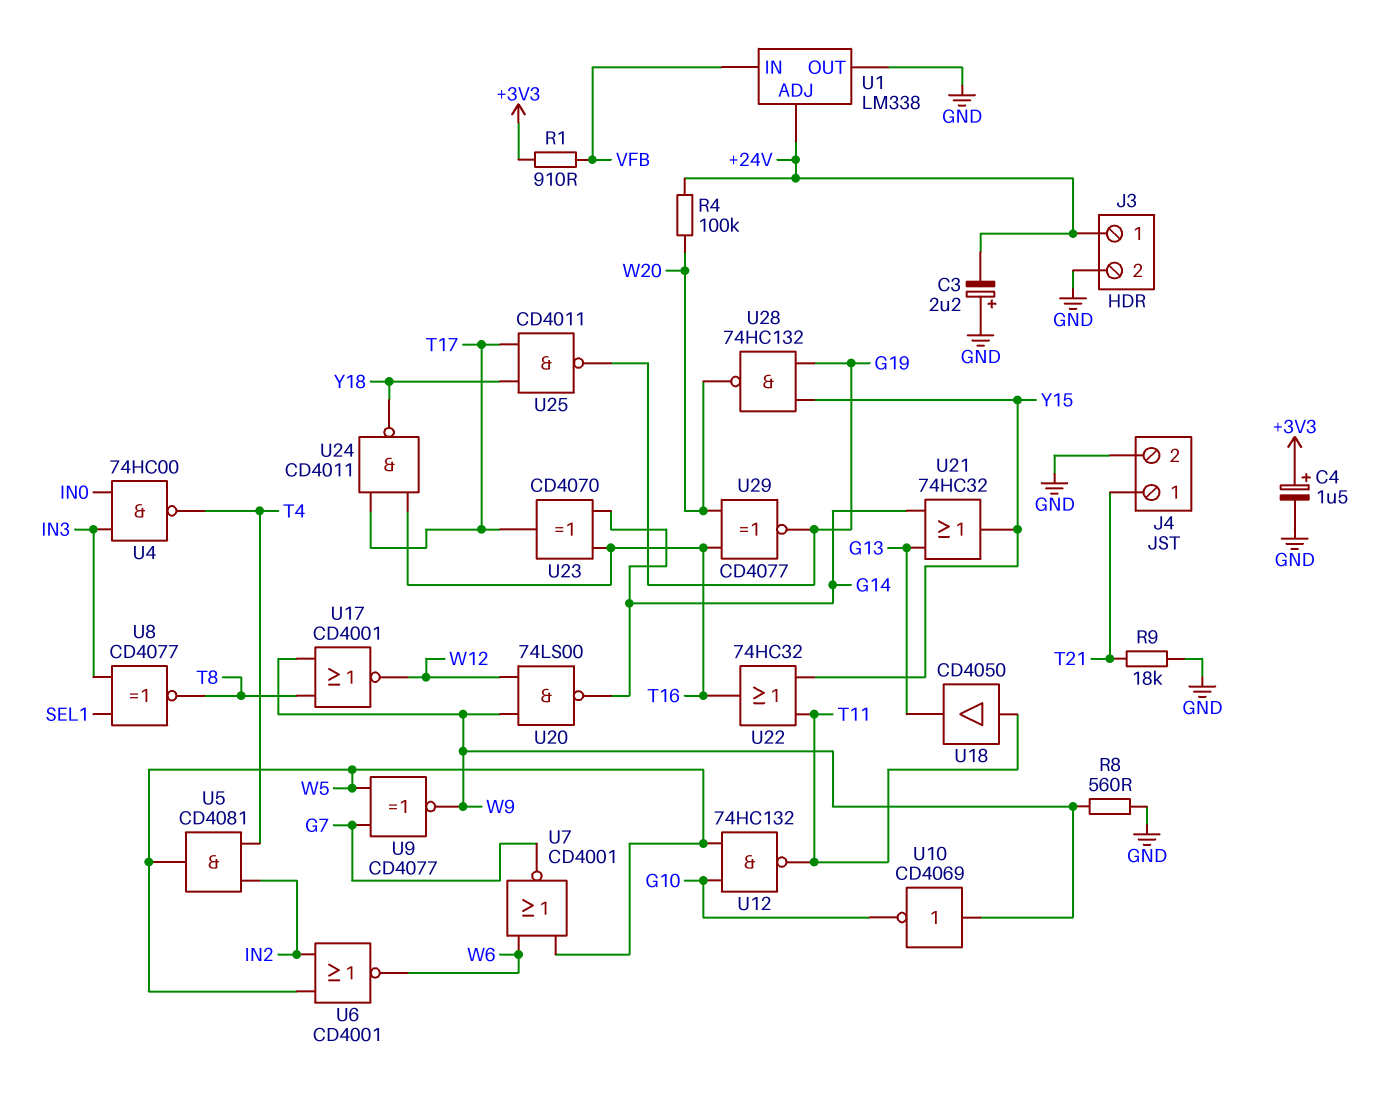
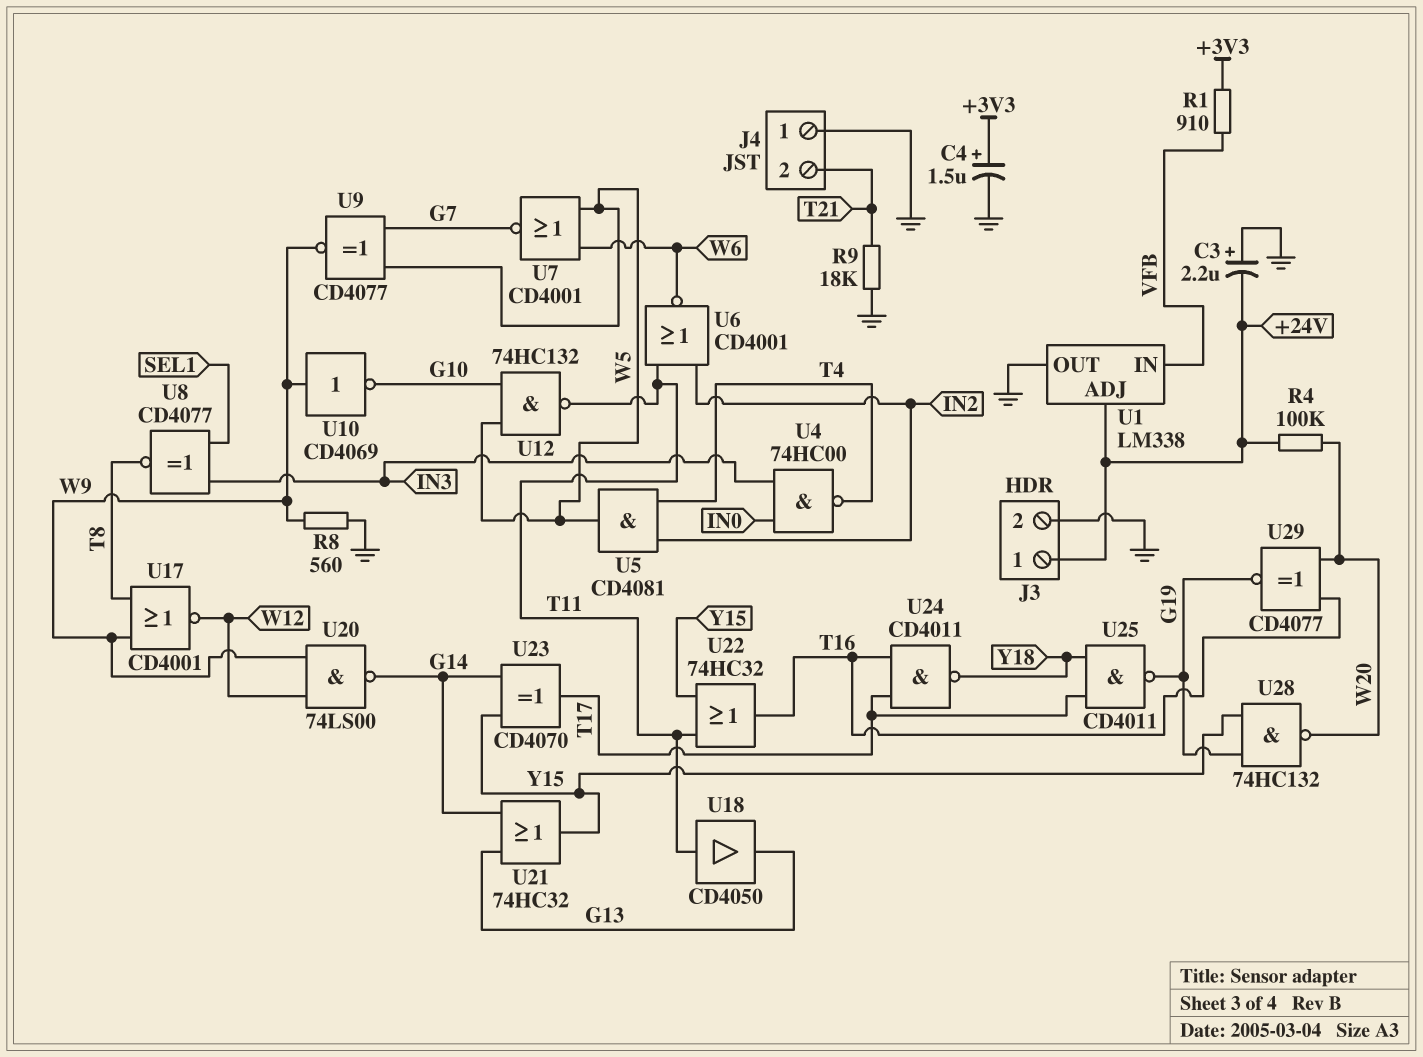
J4 pin 1: T21 -> GND
J4 pin 2: GND -> T21
U6: NOR CD4001 (in IN2, in W5, out W6) -> NOR CD4001 (in IN2, in T11, out W6)
U23: XOR CD4070 (in G14, in T16, out T17) -> XOR CD4070 (in G14, in Y15, out T17)

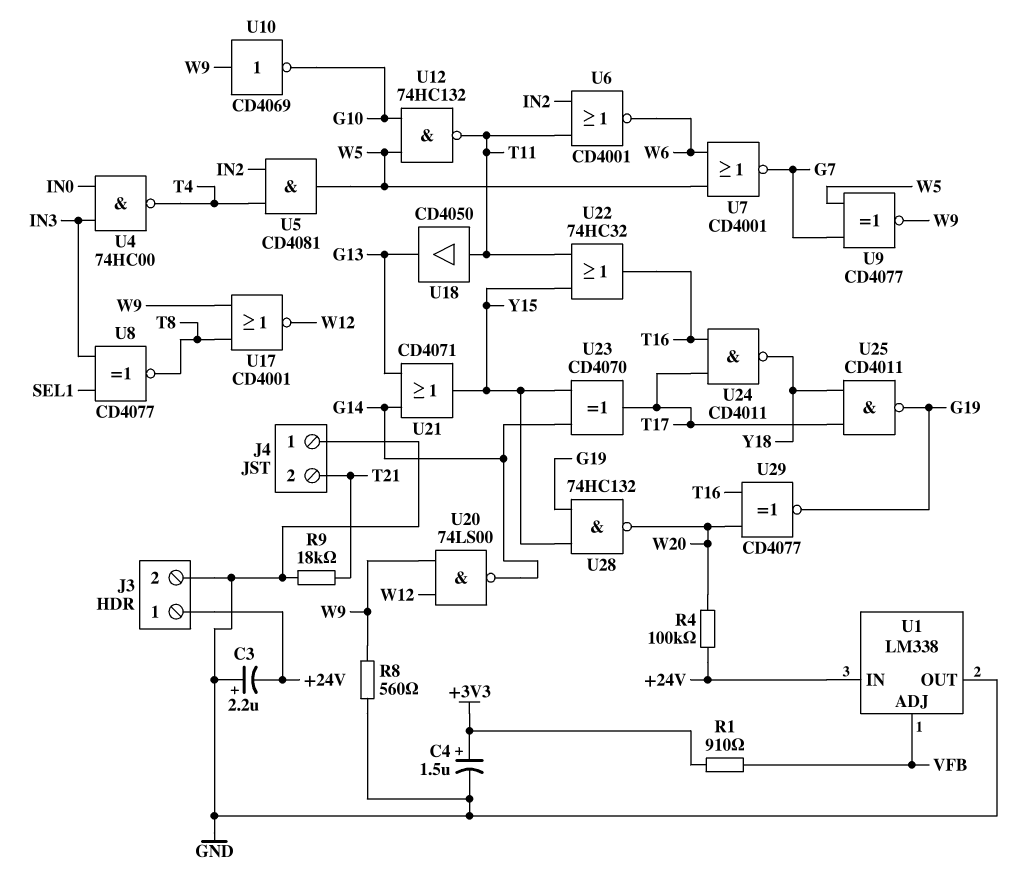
U1 pin ADJ: +24V -> VFB
U1 pin IN: VFB -> +24V
U21: OR 74HC32 (in G13, in G14, out Y15) -> OR CD4071 (in G13, in G14, out Y15)

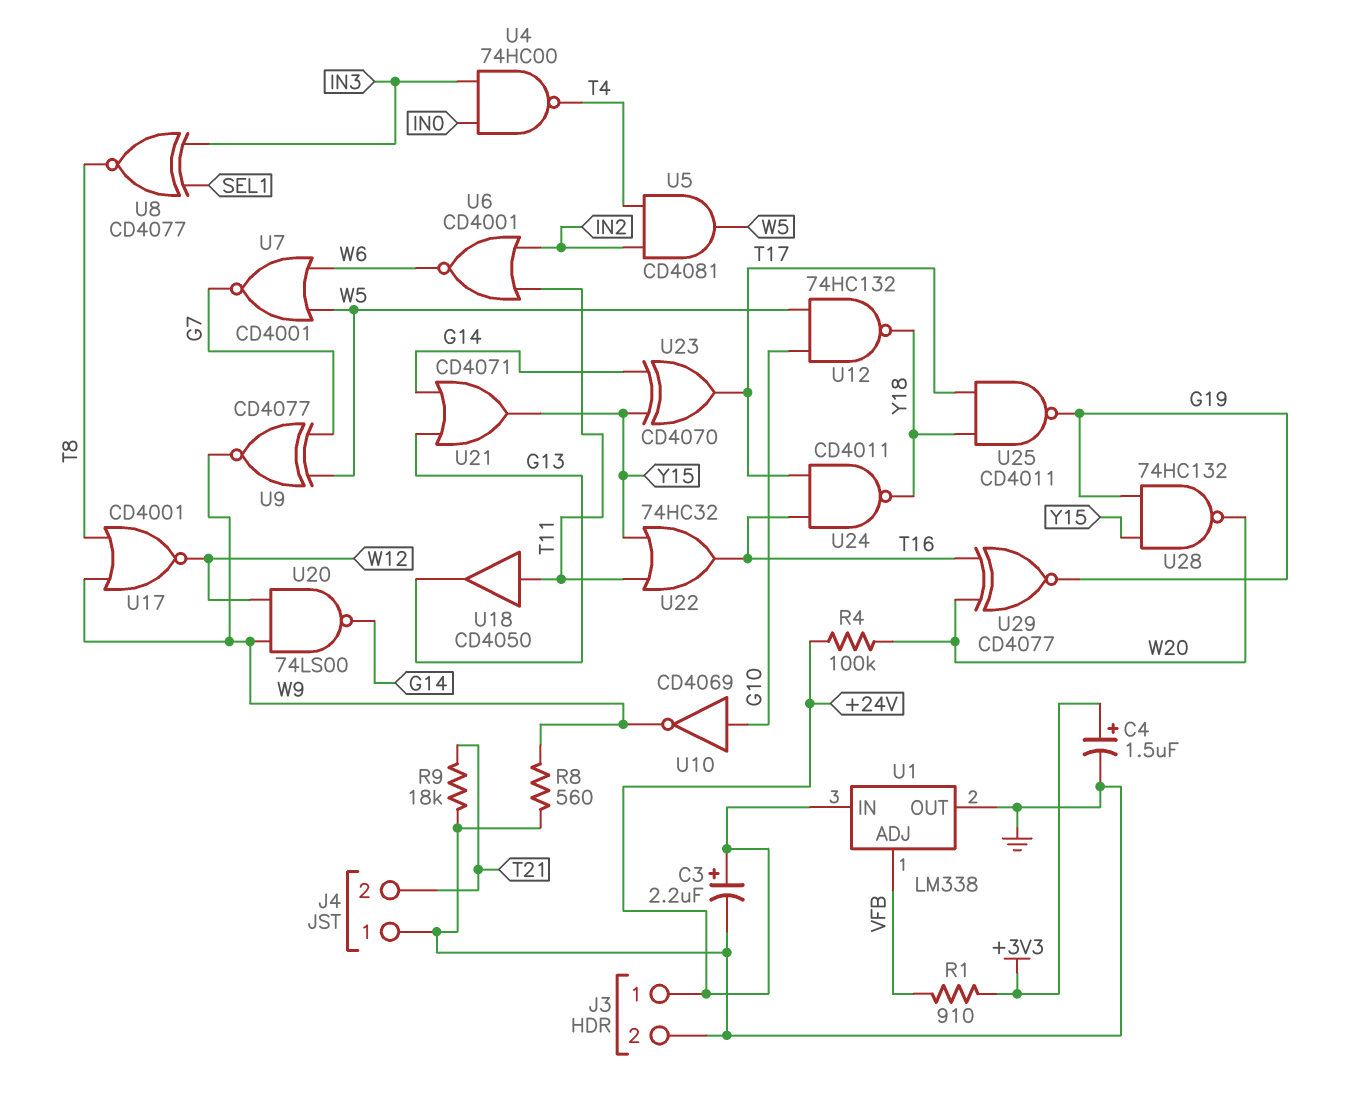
C3: 2.2uF (plus GND, minus +24V) -> 2.2uF (plus +24V, minus GND)
U10: NOT CD4069 (in W9, out G10) -> NOT CD4069 (in G10, out W9)
U12: NAND 74HC132 (in G10, in W5, out T11) -> NAND 74HC132 (in G10, in W5, out Y18)

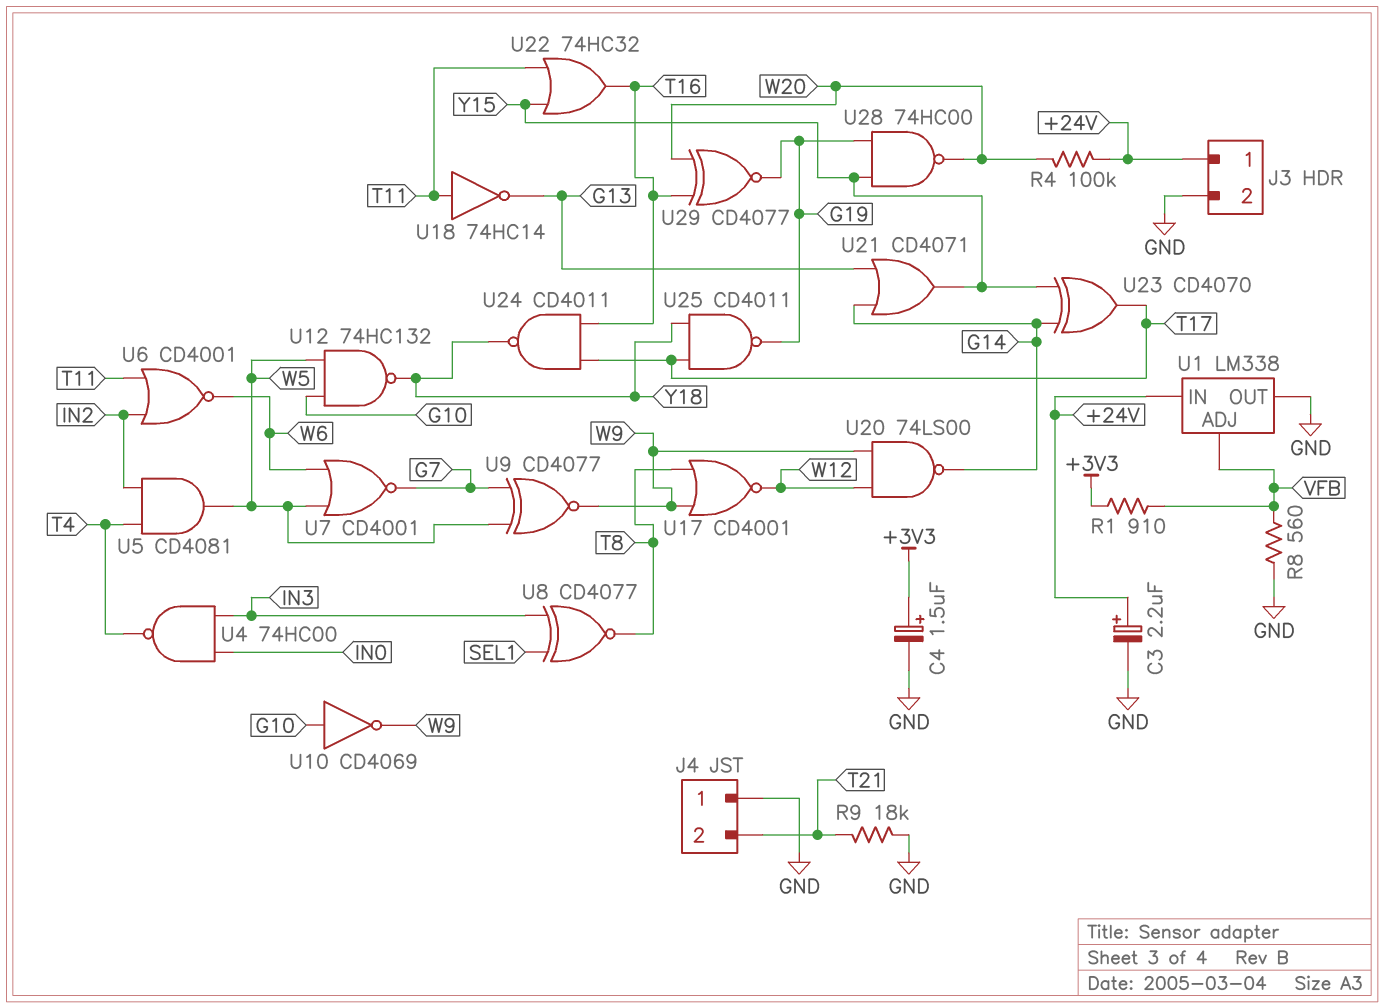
R8: 560 (GND, W9) -> 560 (GND, VFB)
U18: buffer CD4050 (in T11, out G13) -> NOT 74HC14 (in T11, out G13)
U28: NAND 74HC132 (in G19, in Y15, out W20) -> NAND 74HC00 (in G19, in Y15, out W20)

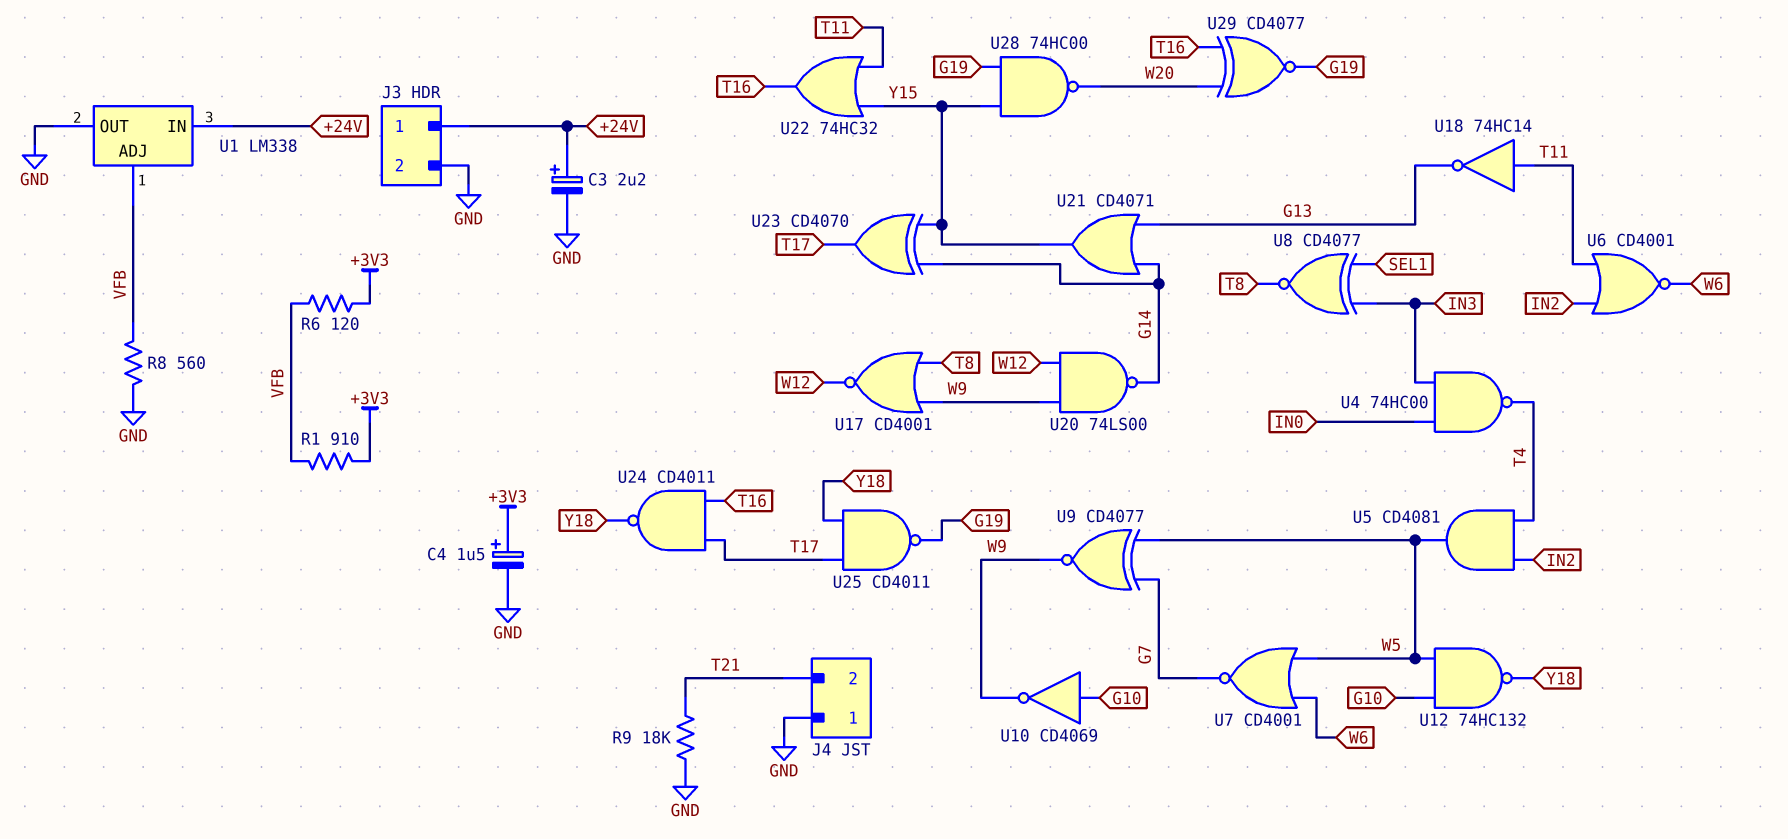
R4: 100k (+24V, W20) -> none
R6: none -> 120 (+3V3, VFB)

